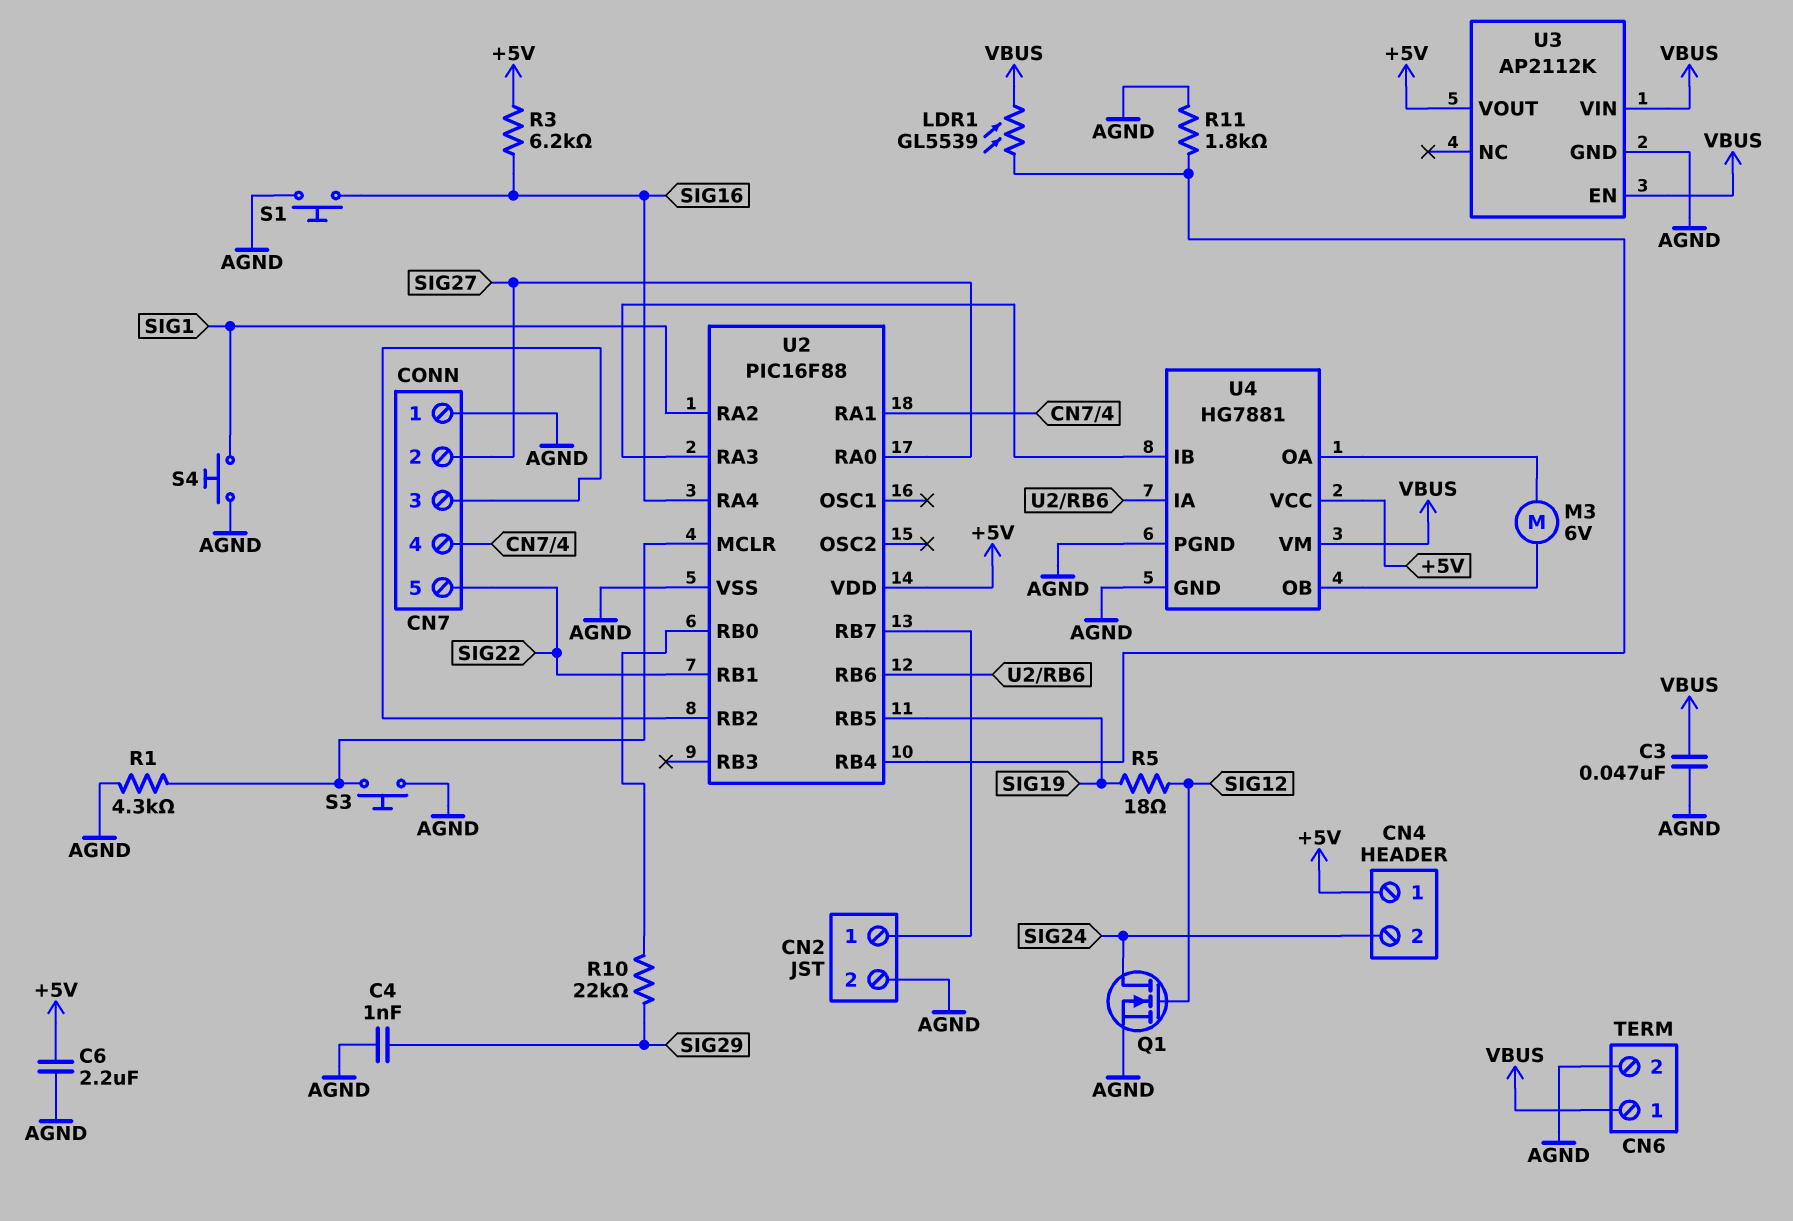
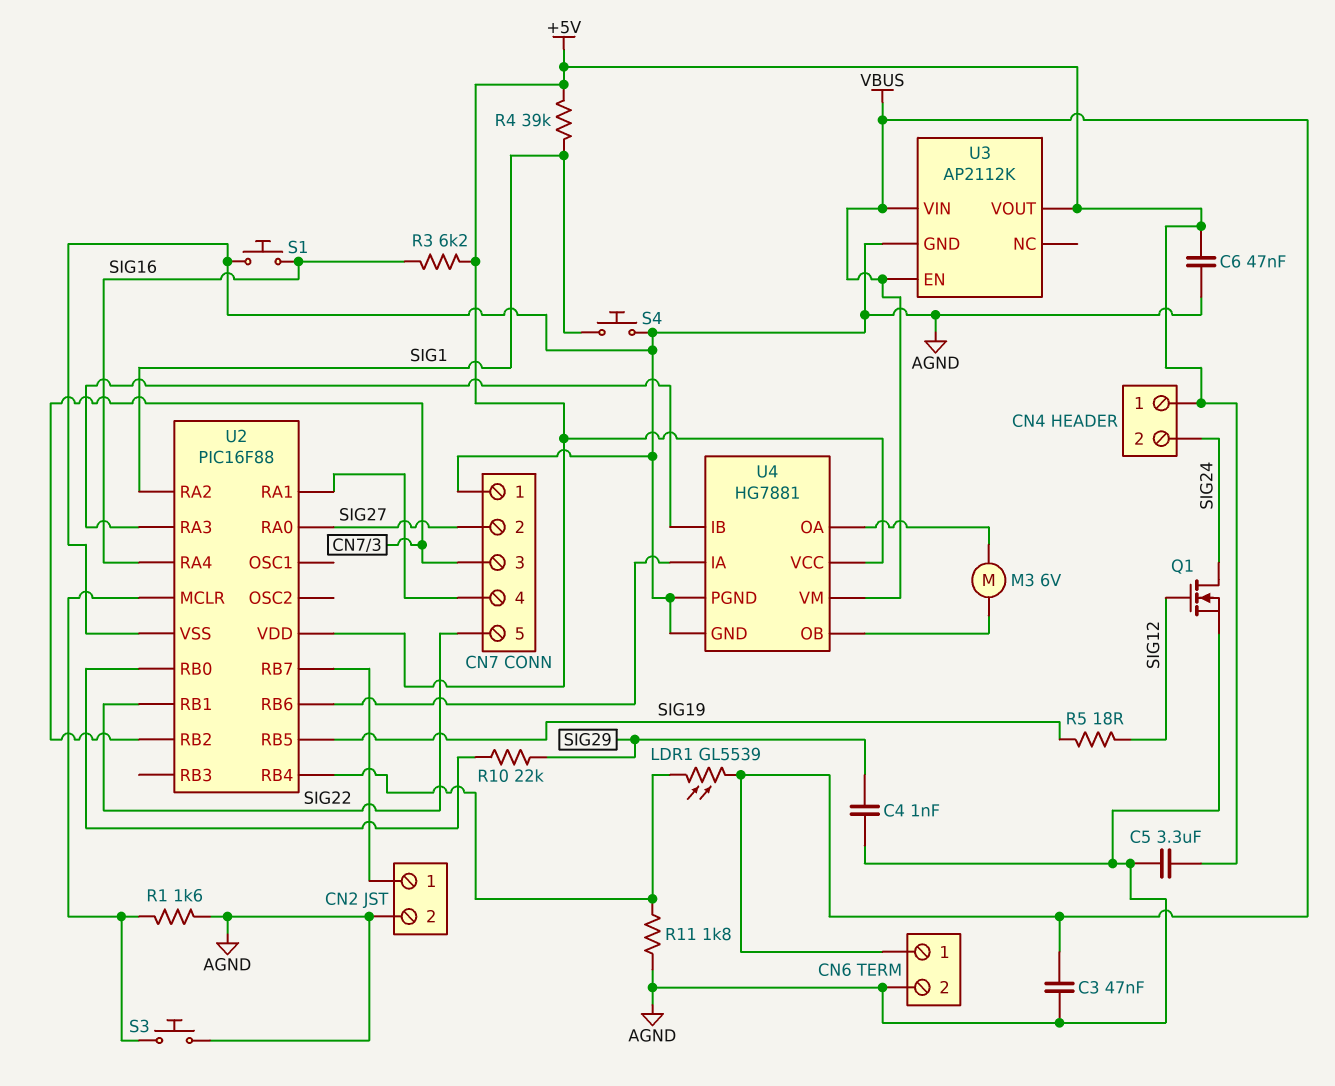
C5: none -> 3.3uF (+5V, AGND)
C6: 2.2uF (+5V, AGND) -> 47nF (+5V, AGND)
R1: 4.3k (AGND, U2/MCLR) -> 1.6k (AGND, U2/MCLR)
R4: none -> 39k (+5V, SIG1)

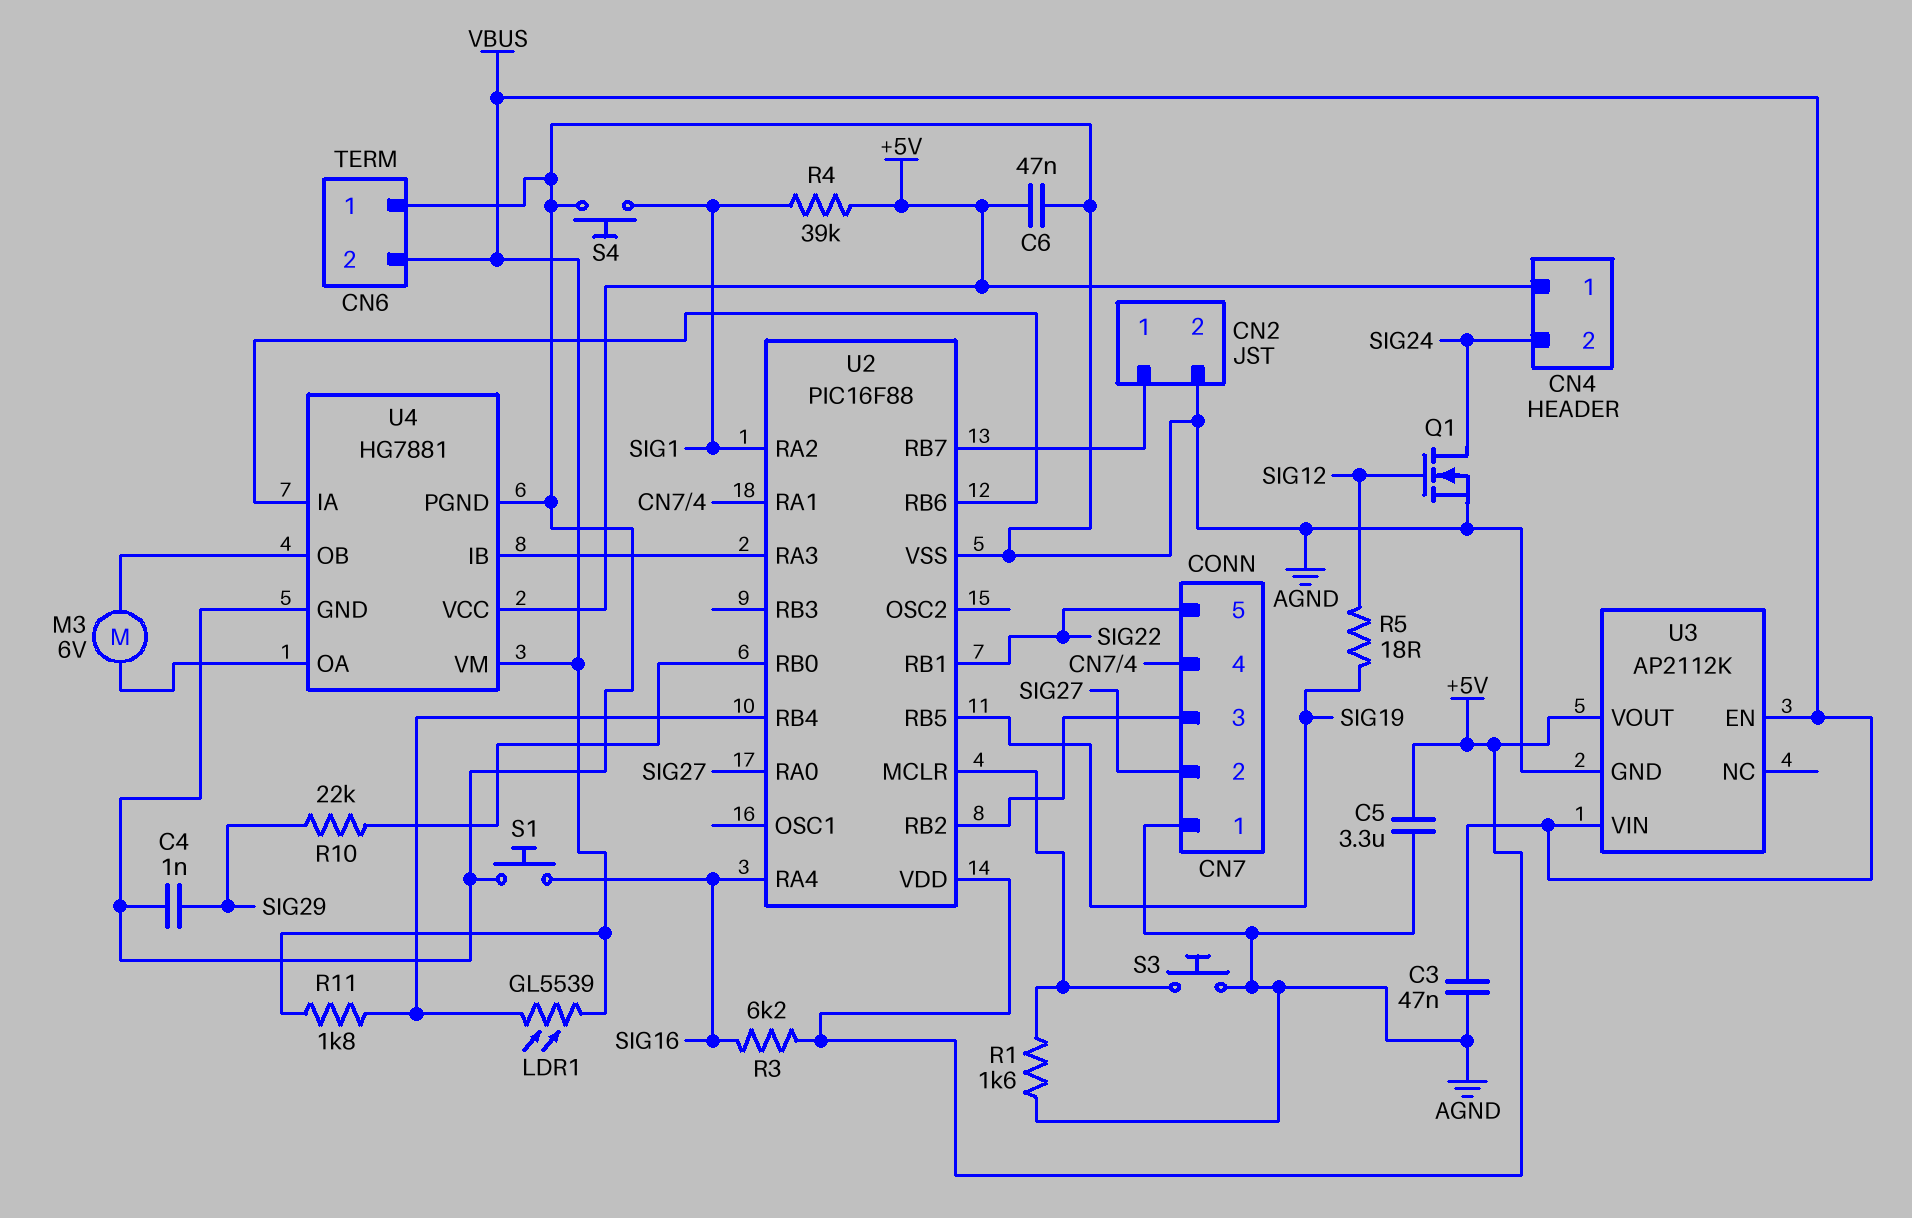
CN6 pin 1: VBUS -> AGND
CN6 pin 2: AGND -> VBUS
R11: 1.8k (AGND, U2/RB4) -> 1.8k (U2/RB4, VBUS)

